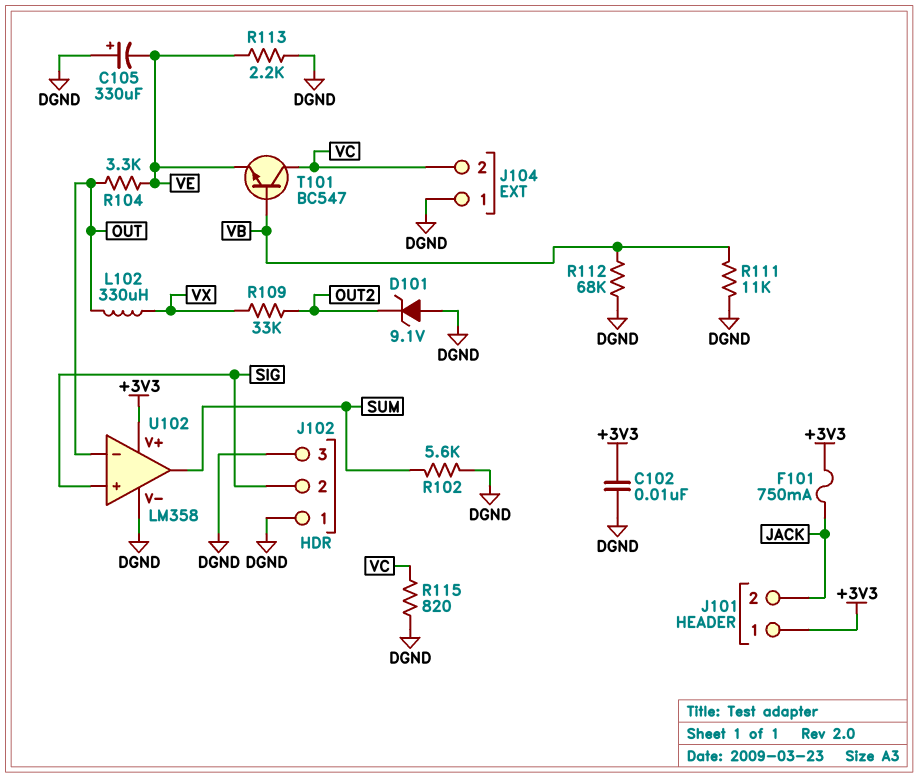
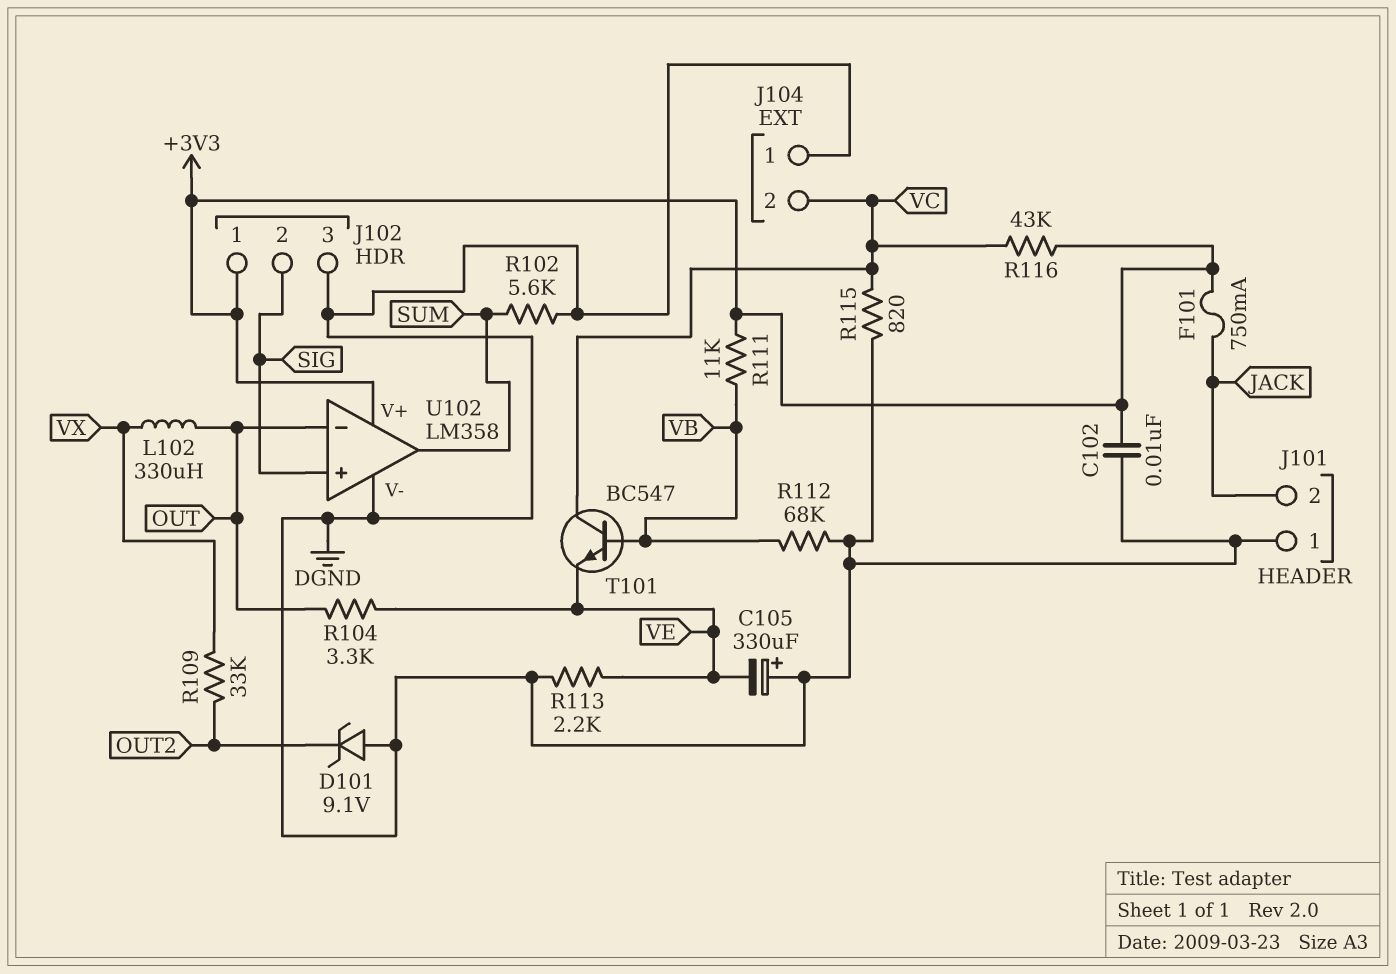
J101 pin 1: +3V3 -> DGND
J102 pin 1: DGND -> +3V3
R111: 11k (DGND, VB) -> 11k (+3V3, VB)
R116: none -> 43k (+3V3, VC)

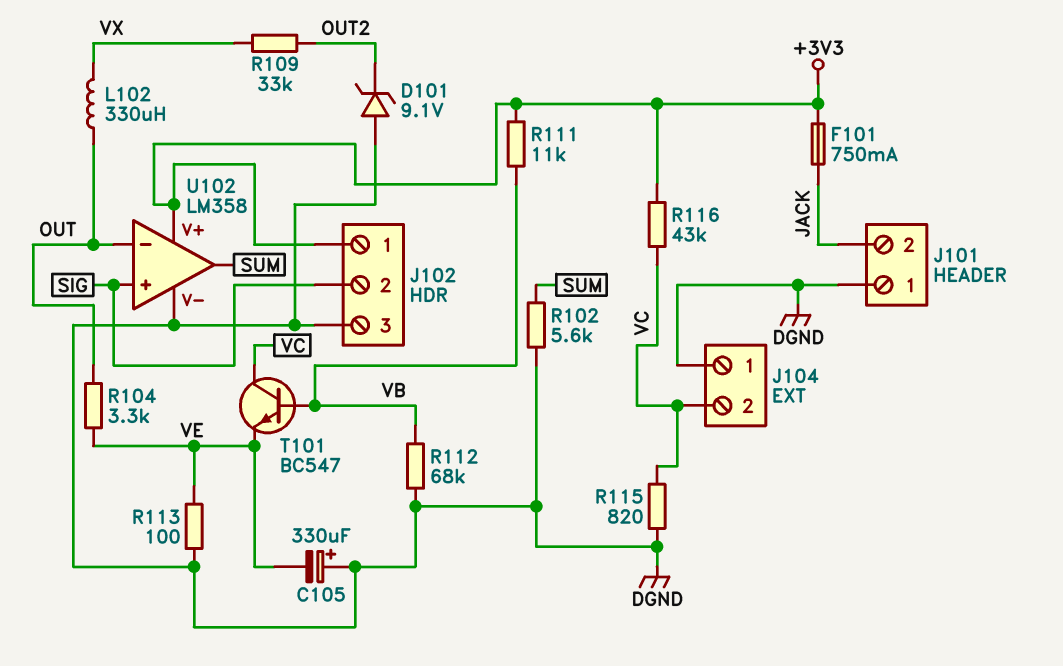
C102: 10nF (+3V3, DGND) -> none
R113: 2.2k (DGND, VE) -> 100 (DGND, VE)

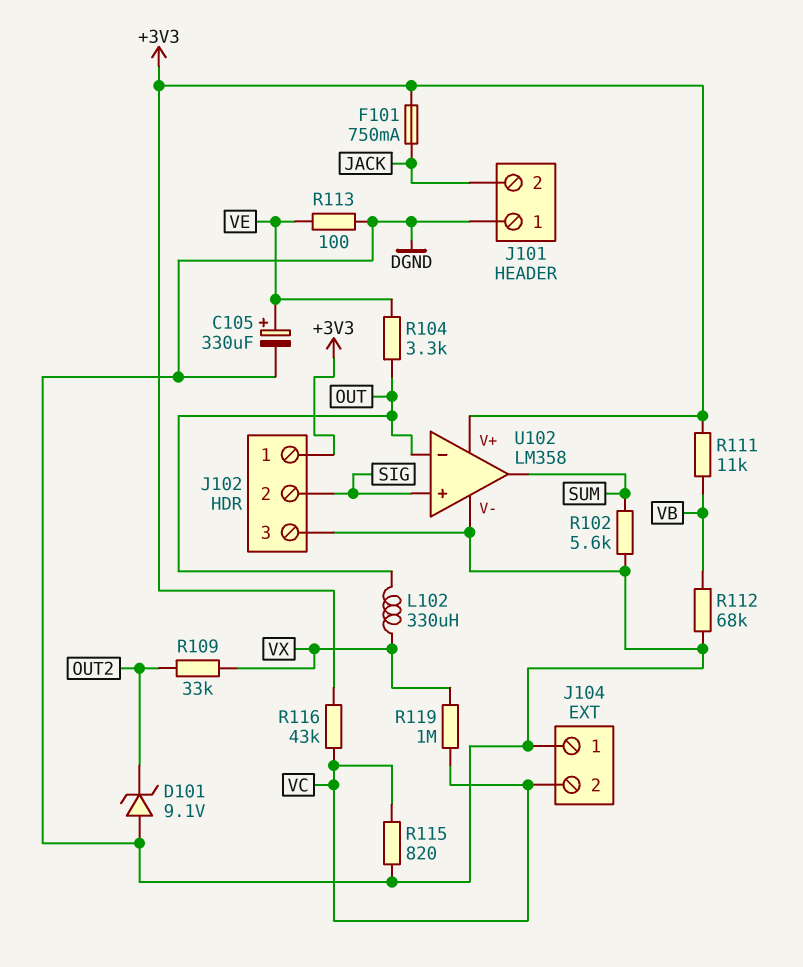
C105: 330uF (plus DGND, minus VE) -> 330uF (plus VE, minus DGND)
R119: none -> 1M (VC, VX)
T101: NPN BC547 (B VB, C VC, E VE) -> none

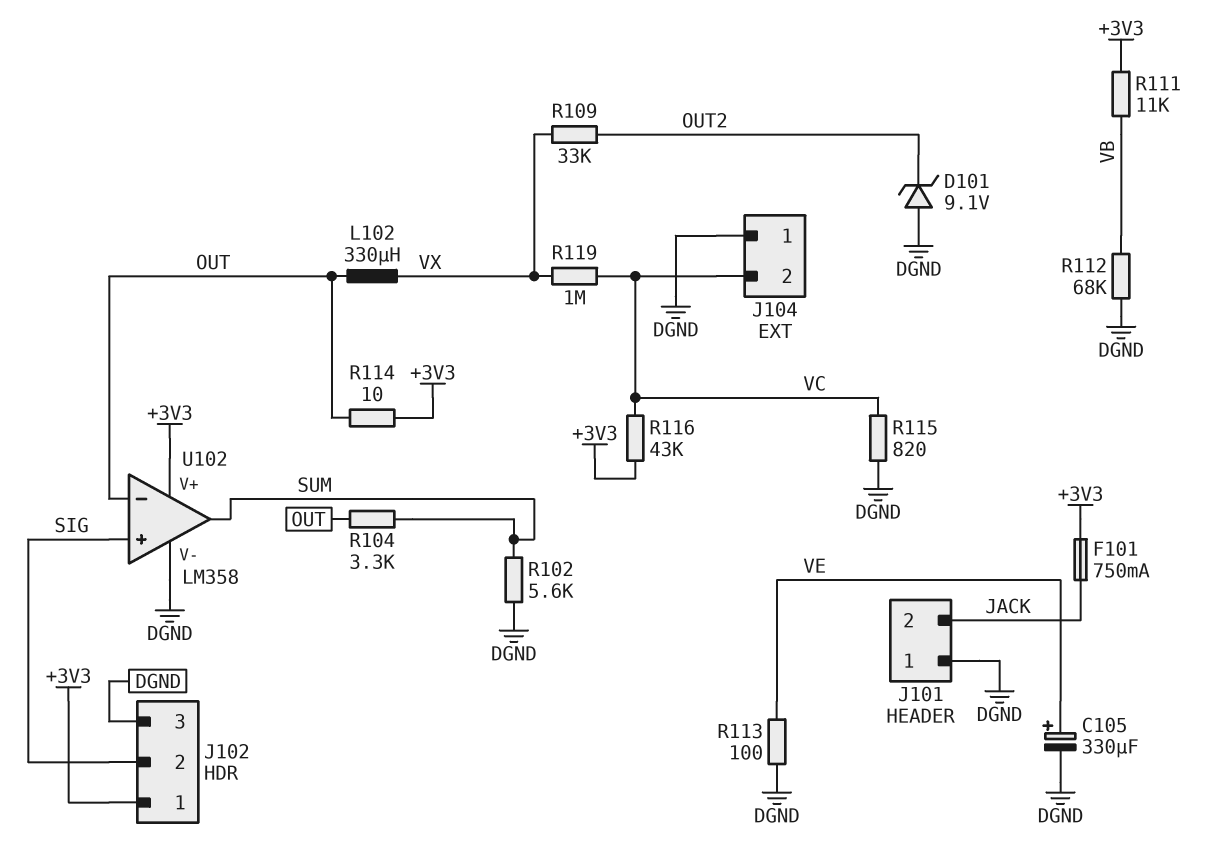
R104: 3.3k (OUT, VE) -> 3.3k (OUT, SUM)
R114: none -> 10 (+3V3, OUT)

